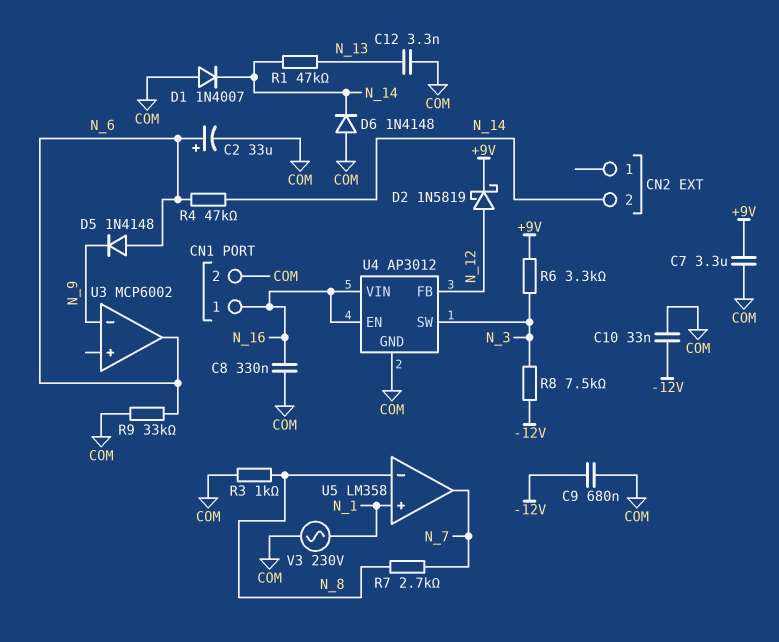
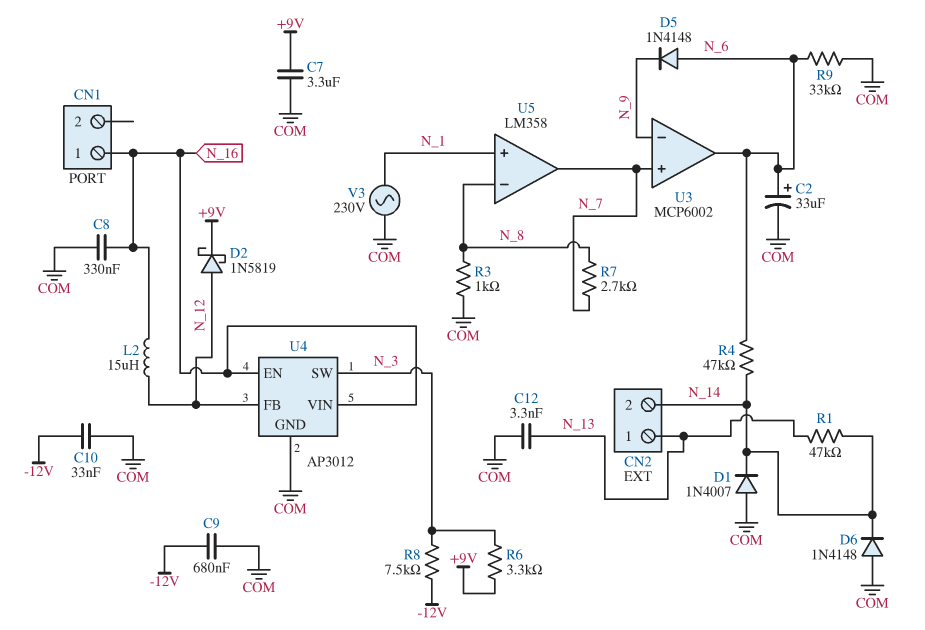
CN1 pin 2: COM -> none
CN2 pin 1: none -> N_13
L2: none -> 15uH (N_12, N_16)
U3 pin in+: none -> N_7

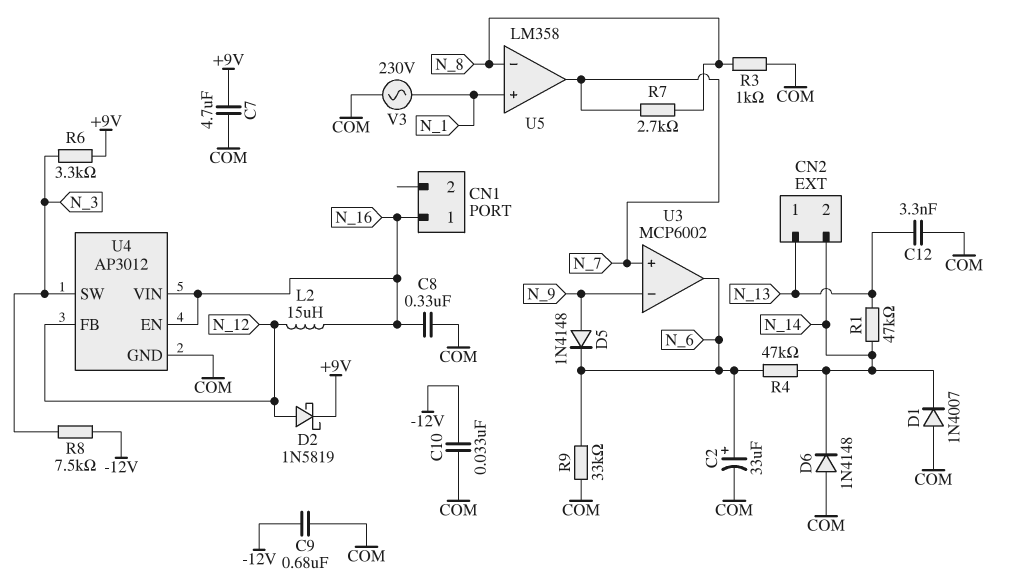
C7: 3.3uF (+9V, COM) -> 4.7uF (+9V, COM)
D5: diode 1N4148 (A N_6, K N_9) -> diode 1N4148 (A N_9, K N_6)

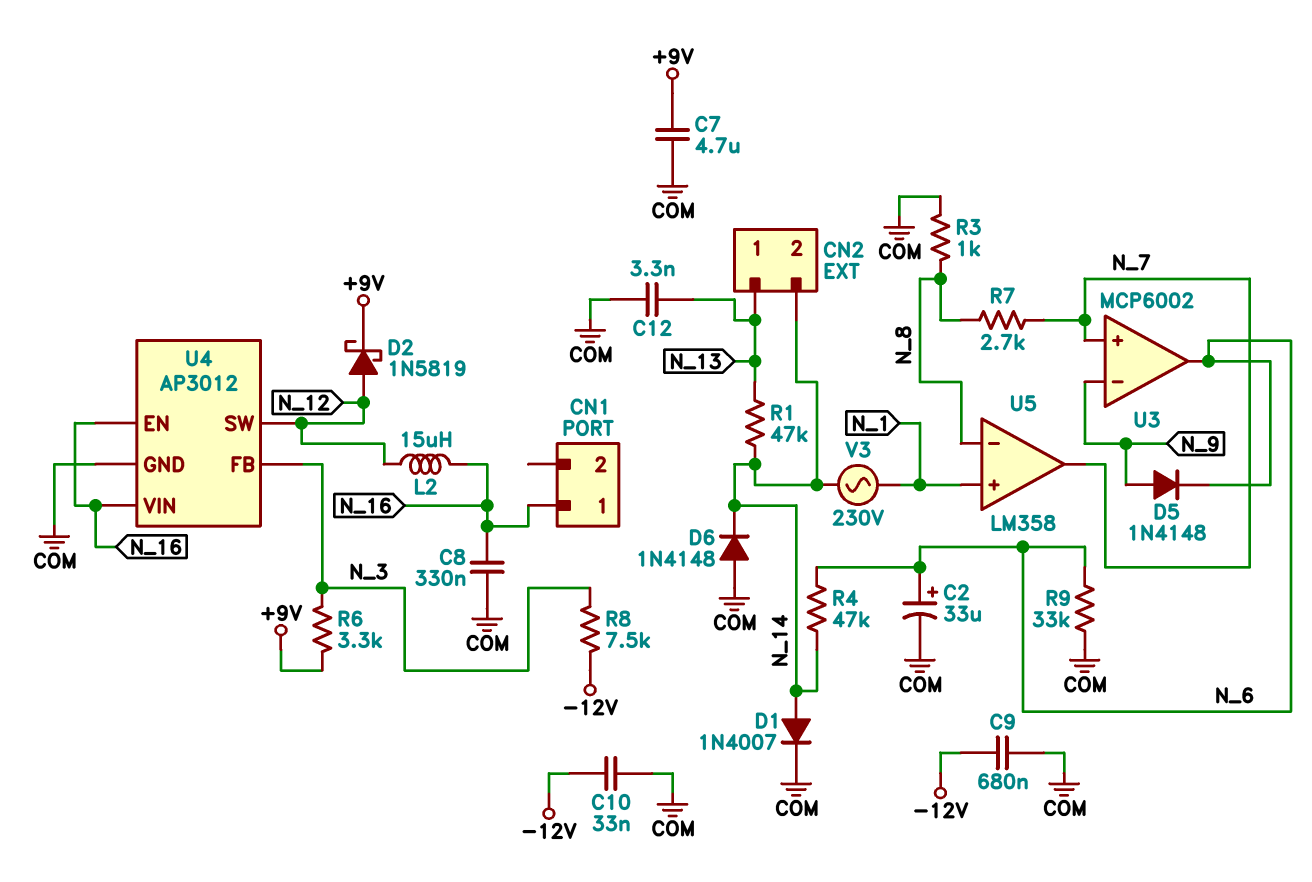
D1: diode 1N4007 (A COM, K N_14) -> diode 1N4007 (A N_14, K COM)
U4 pin FB: N_12 -> N_3
U4 pin SW: N_3 -> N_12
V3: AC 230V (COM, N_1) -> AC 230V (N_1, N_14)

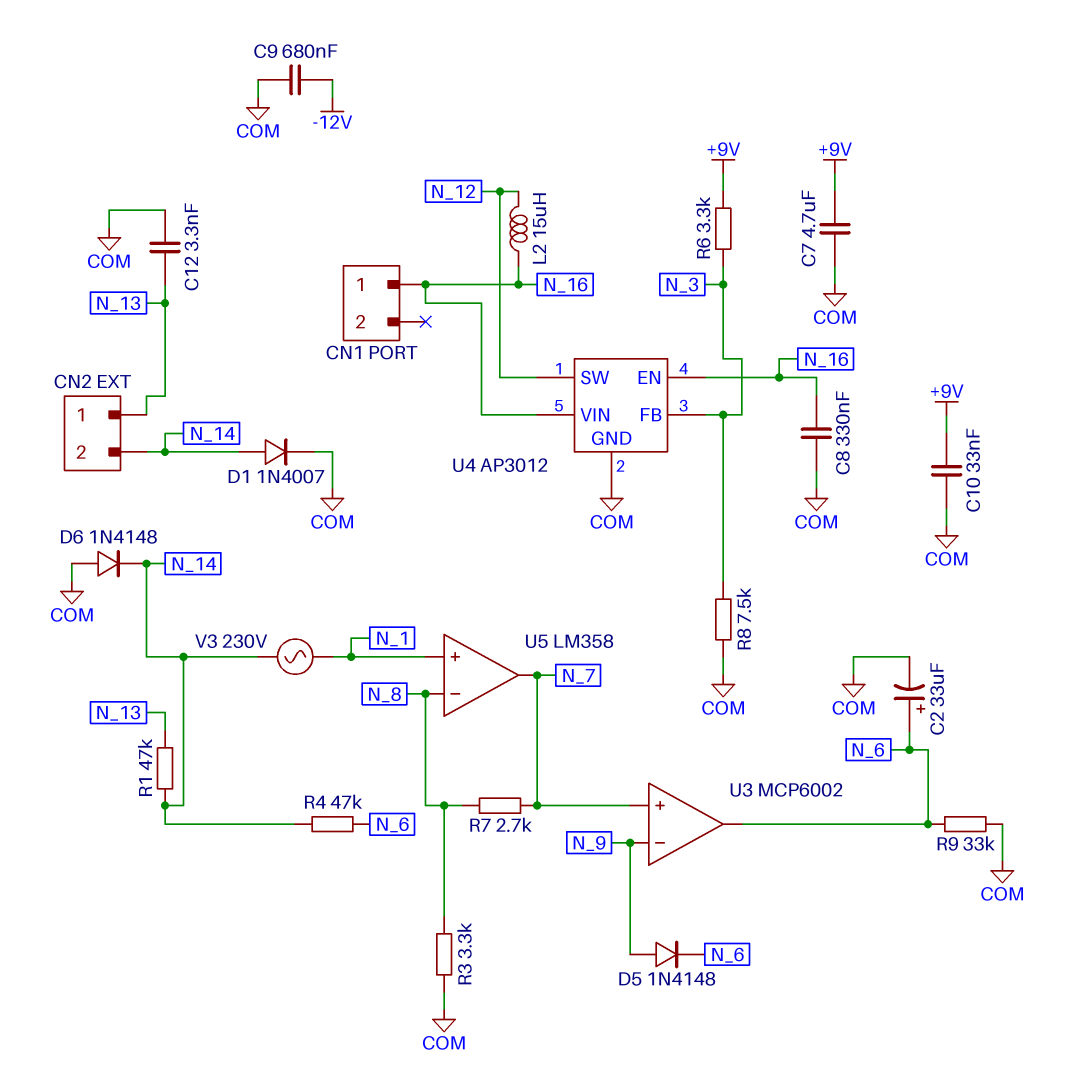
C10: 33nF (-12V, COM) -> 33nF (+9V, COM)
D2: schottky 1N5819 (A N_12, K +9V) -> none
R3: 1k (COM, N_8) -> 3.3k (COM, N_8)
R8: 7.5k (-12V, N_3) -> 7.5k (COM, N_3)

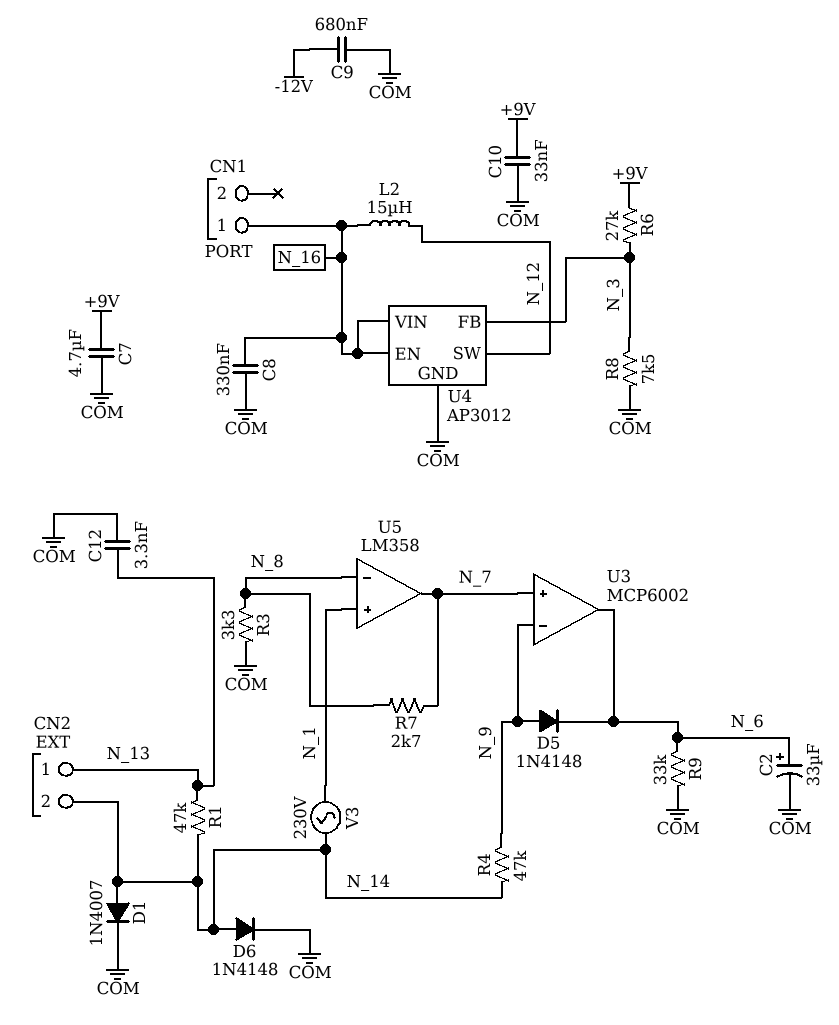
D6: diode 1N4148 (A COM, K N_14) -> diode 1N4148 (A N_14, K COM)
R4: 47k (N_6, N_14) -> 47k (N_9, N_14)
R6: 3.3k (+9V, N_3) -> 27k (+9V, N_3)

